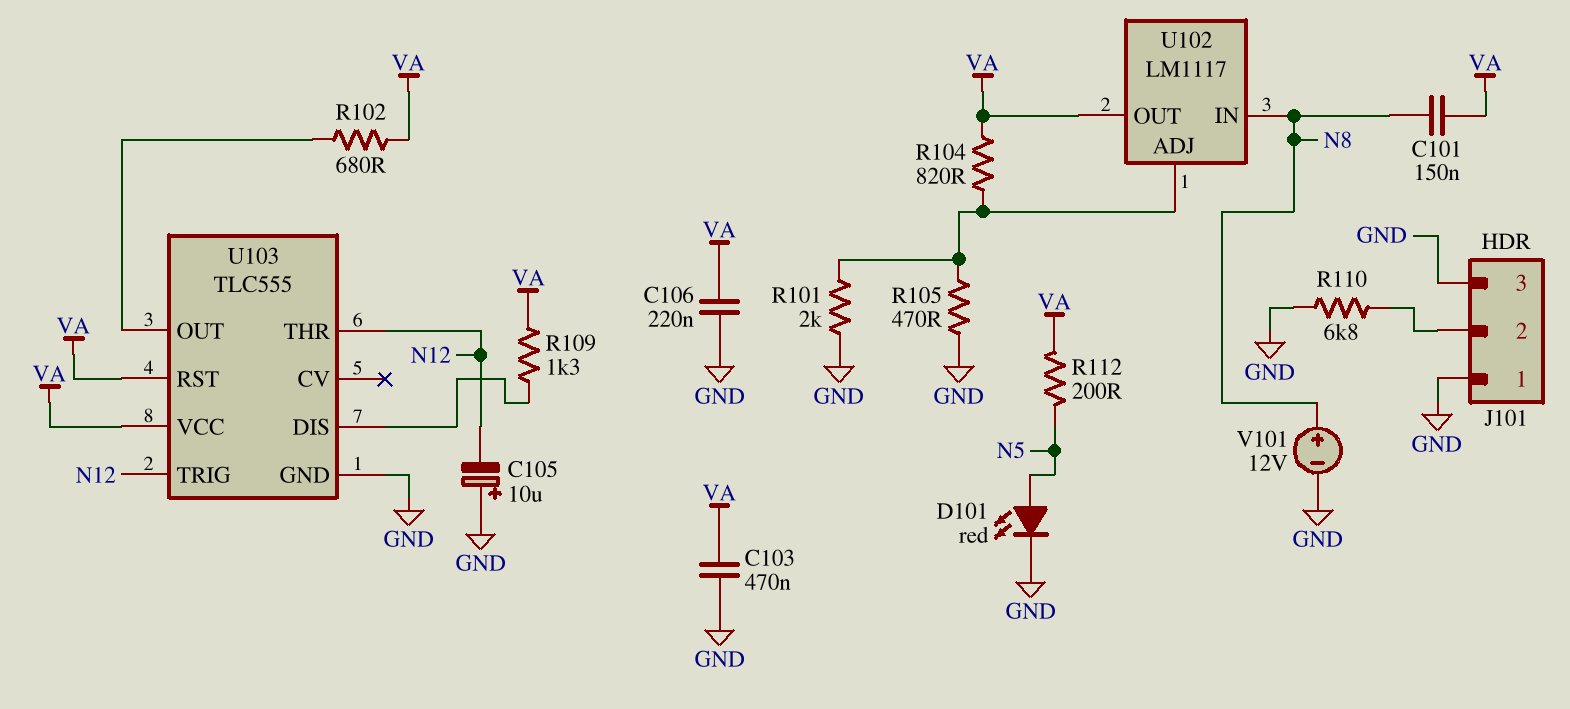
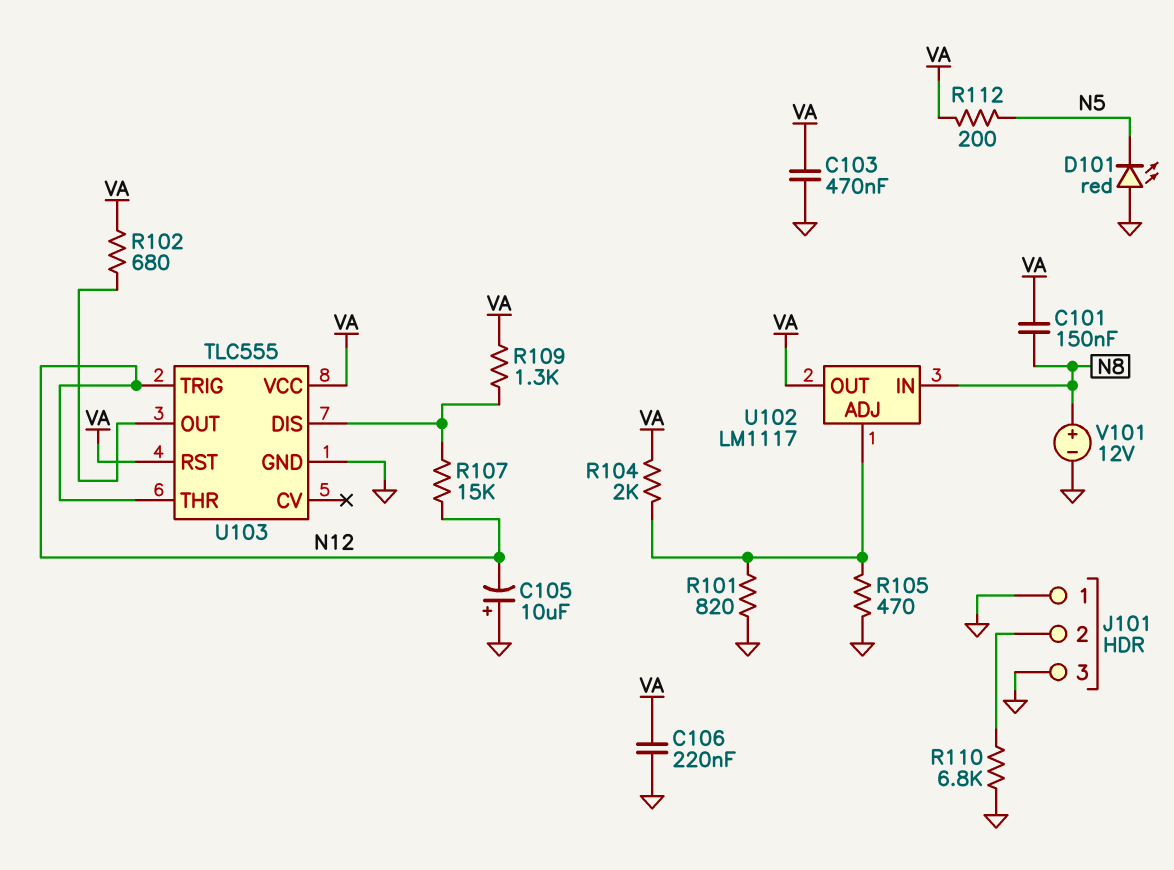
D101: LED red (A N5, K GND) -> LED red (A GND, K N5)
R101: 2k (GND, U102/ADJ) -> 820 (GND, U102/ADJ)
R104: 820 (U102/ADJ, VA) -> 2k (U102/ADJ, VA)
R107: none -> 15k (N12, U103/DIS)

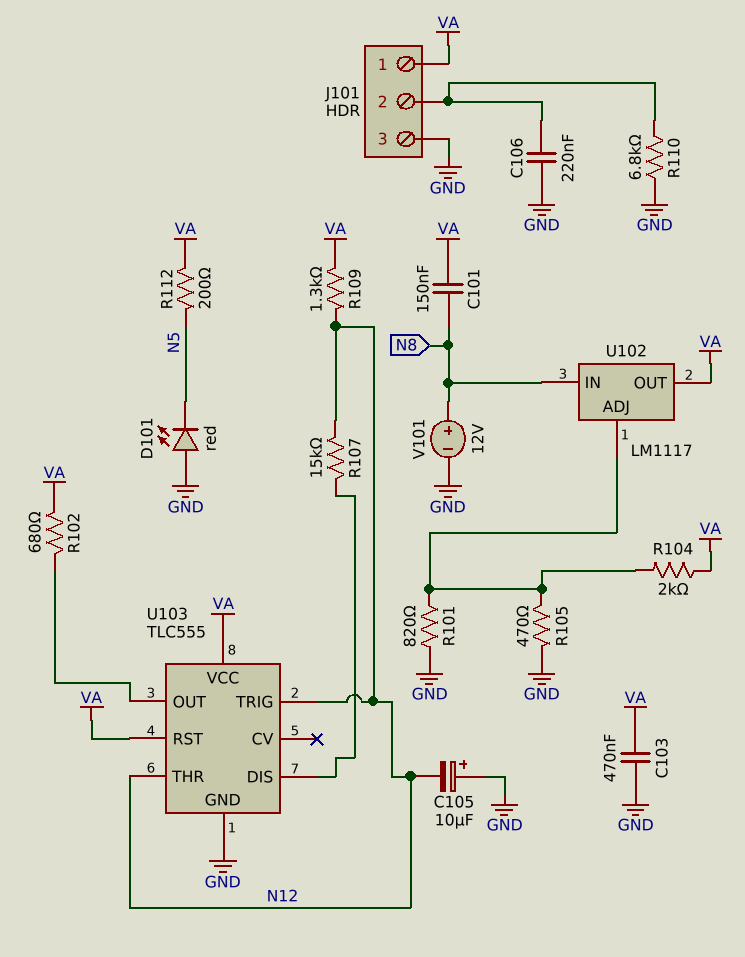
C106: 220nF (GND, VA) -> 220nF (GND, J101/2)
J101 pin 1: GND -> VA
R109: 1.3k (U103/DIS, VA) -> 1.3k (N12, VA)

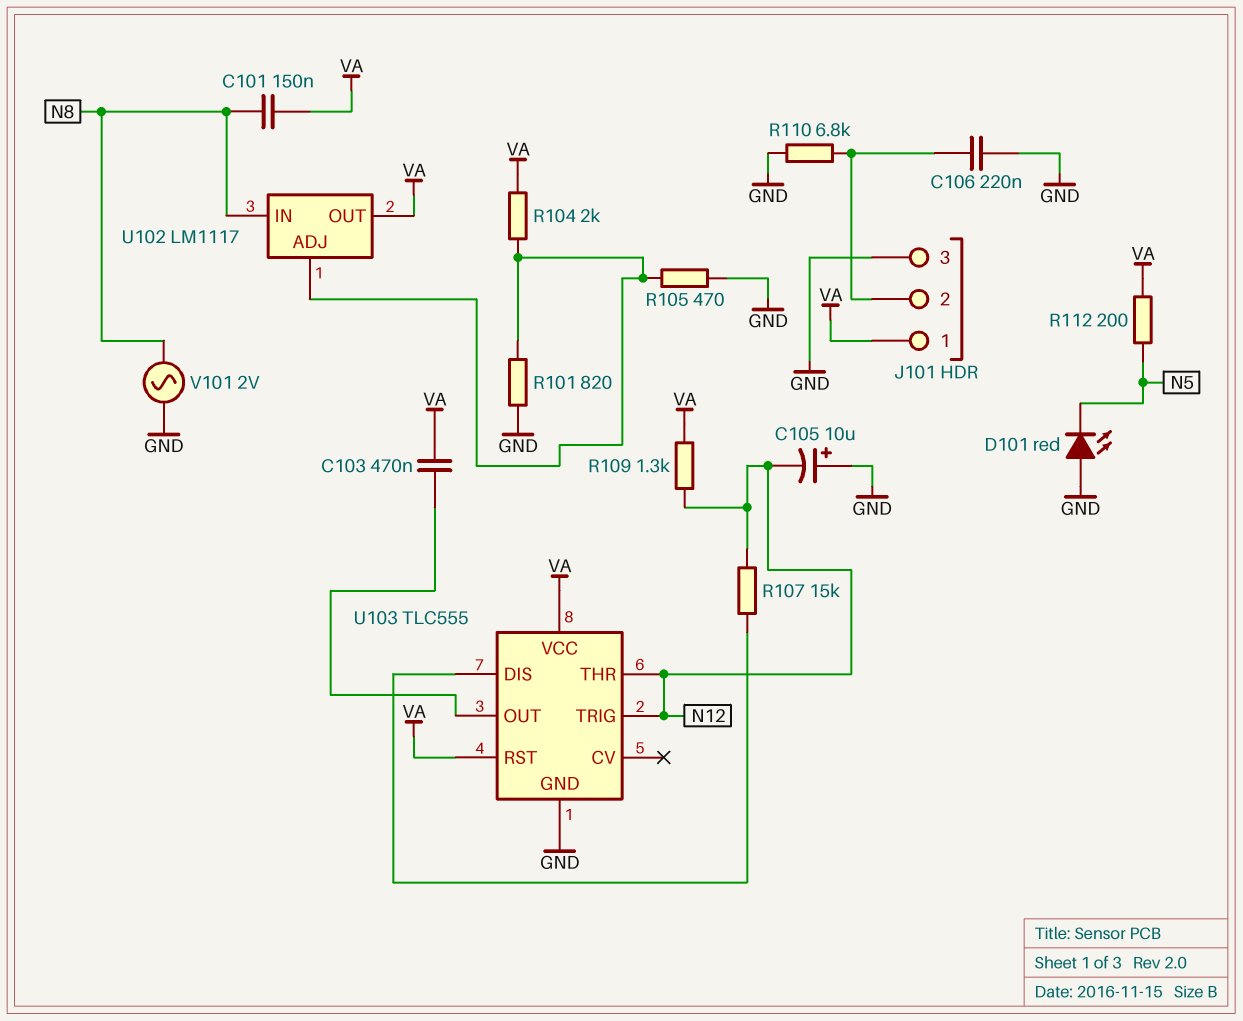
C103: 470nF (GND, VA) -> 470nF (U103/OUT, VA)
R102: 680 (U103/OUT, VA) -> none
V101: 12V (plus N8, minus GND) -> AC 2V (GND, N8)

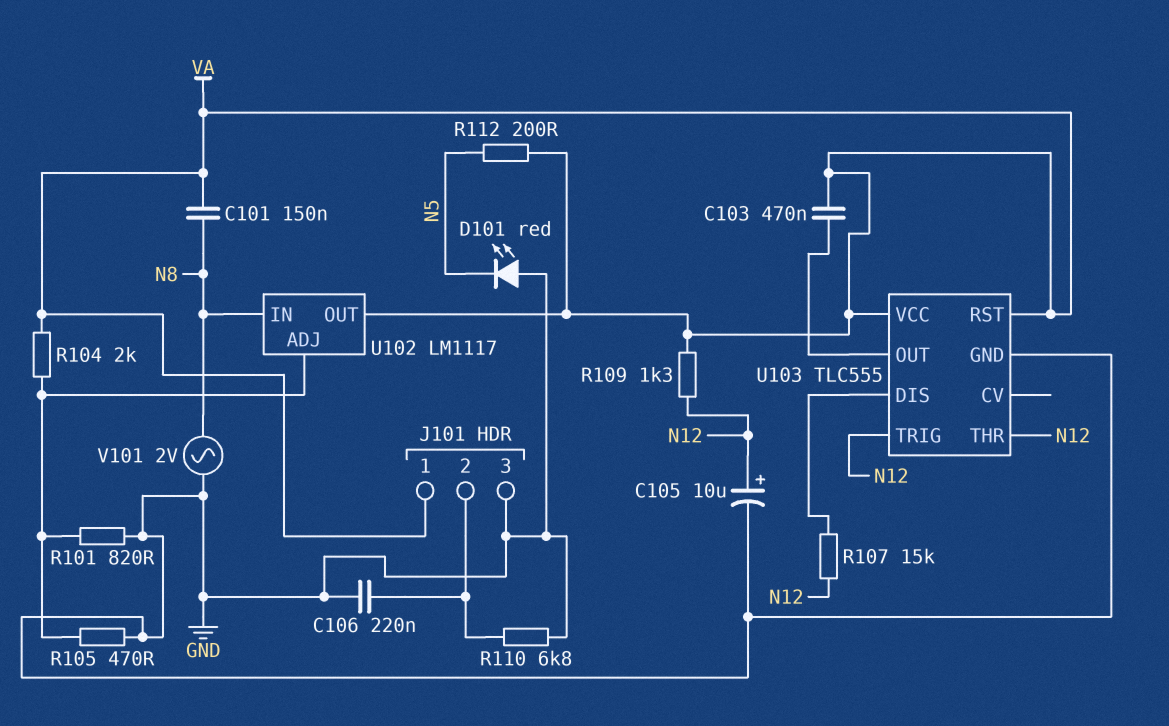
C105: 10uF (plus GND, minus N12) -> 10uF (plus N12, minus GND)

